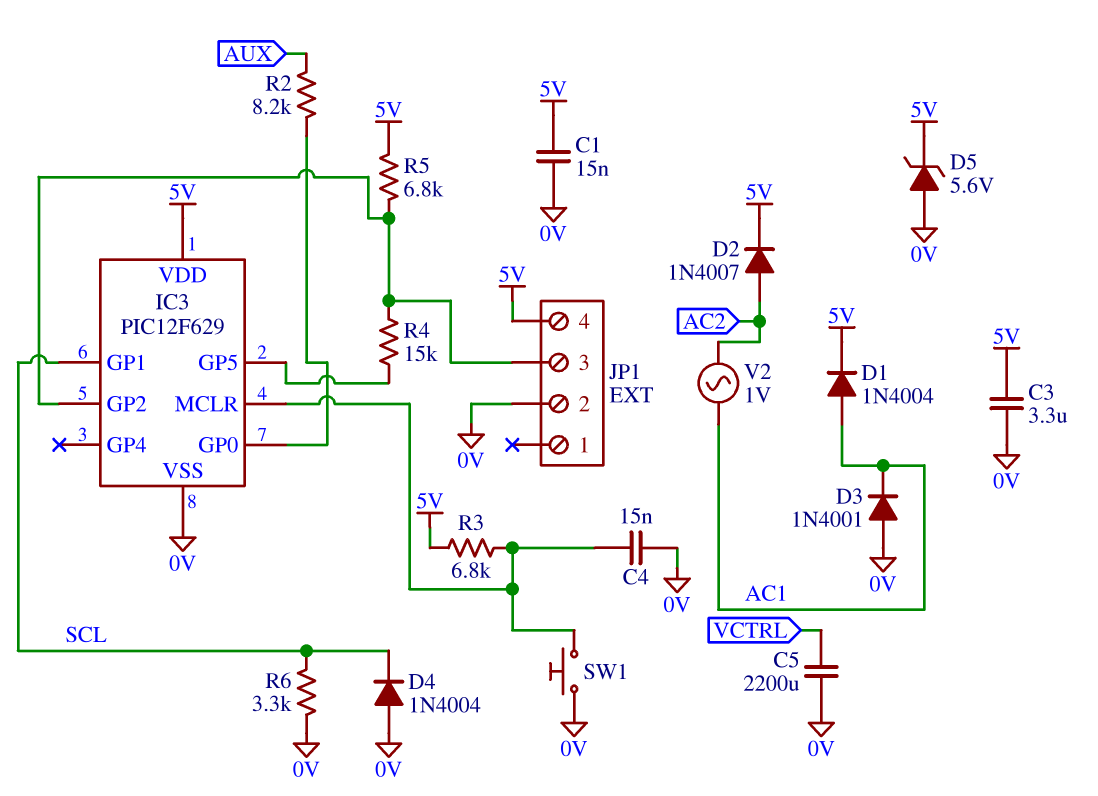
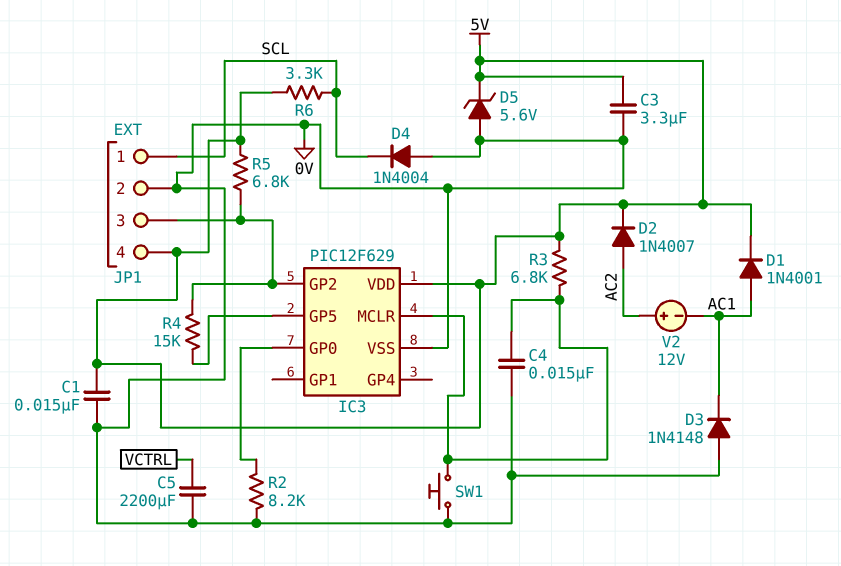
D1: diode 1N4004 (A AC1, K 5V) -> diode 1N4001 (A AC1, K 5V)
D3: diode 1N4001 (A 0V, K AC1) -> diode 1N4148 (A 0V, K AC1)
IC3 pin GP1: SCL -> none
JP1 pin 1: none -> SCL
R2: 8.2k (AUX, IC3/GP0) -> 8.2k (0V, IC3/GP0)
R6: 3.3k (0V, SCL) -> 3.3k (5V, SCL)
V2: AC 1V (AC1, AC2) -> 12V (plus AC2, minus AC1)

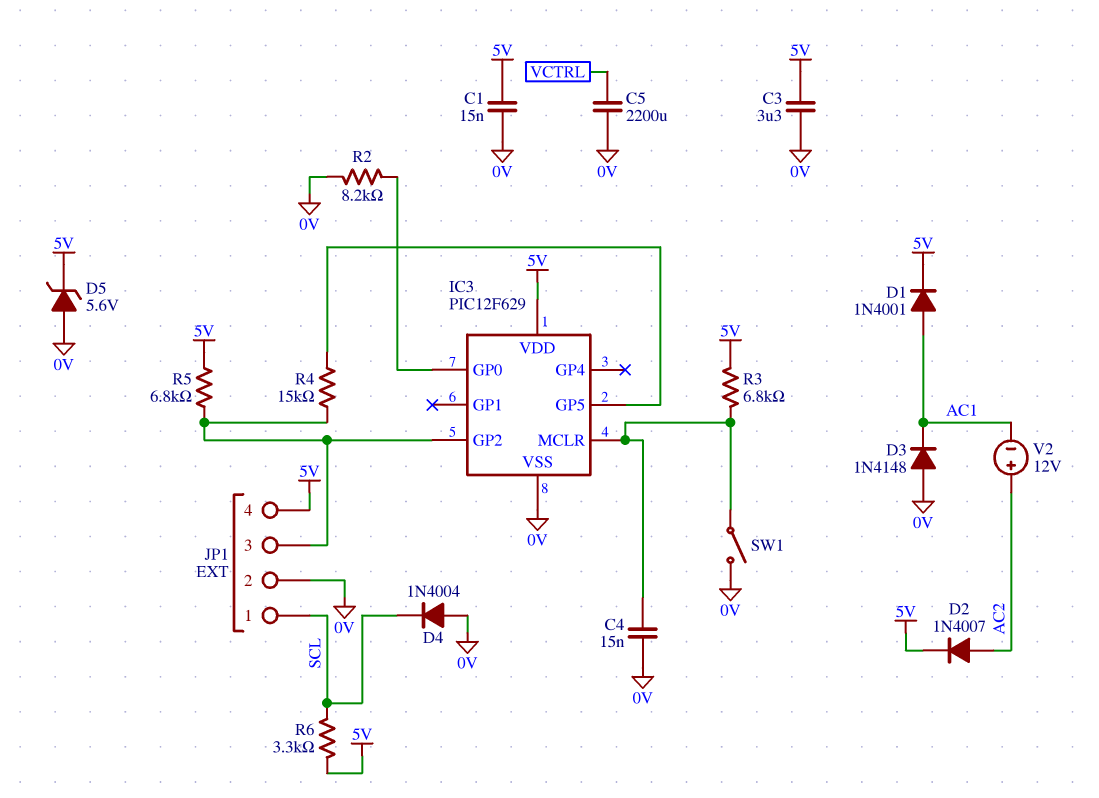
SW1: button (0V, IC3/MCLR) -> switch (0V, IC3/MCLR)

